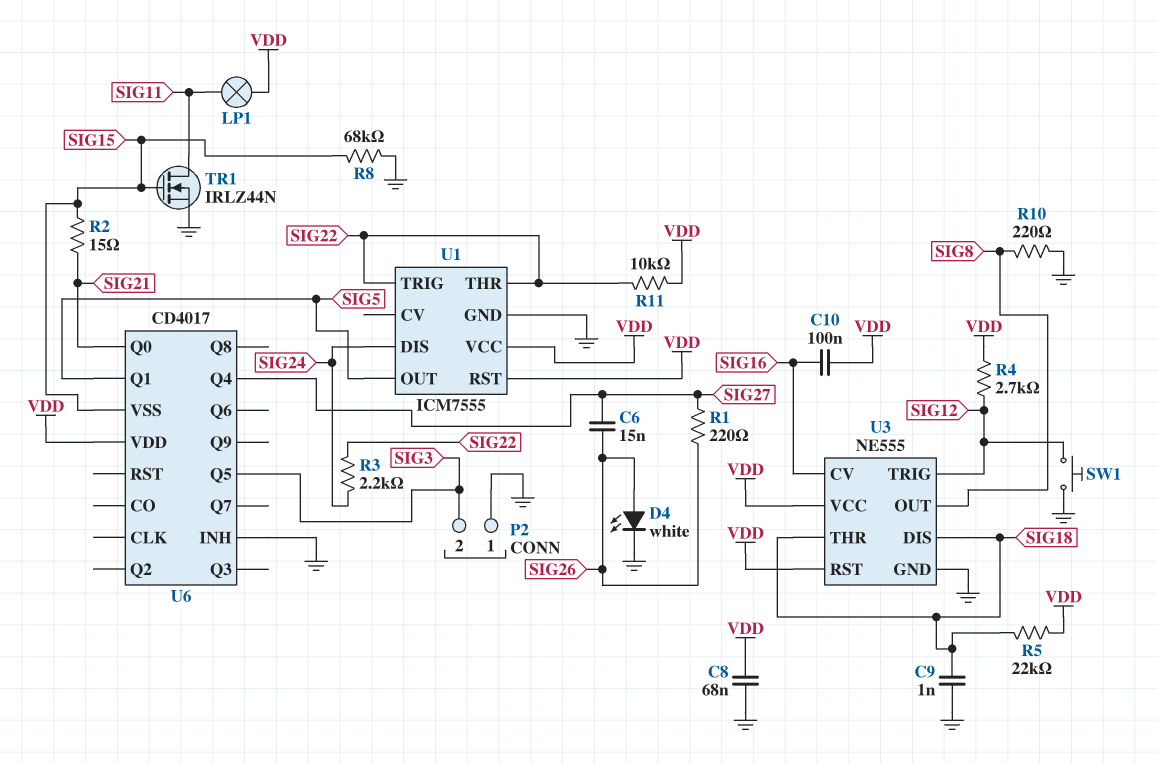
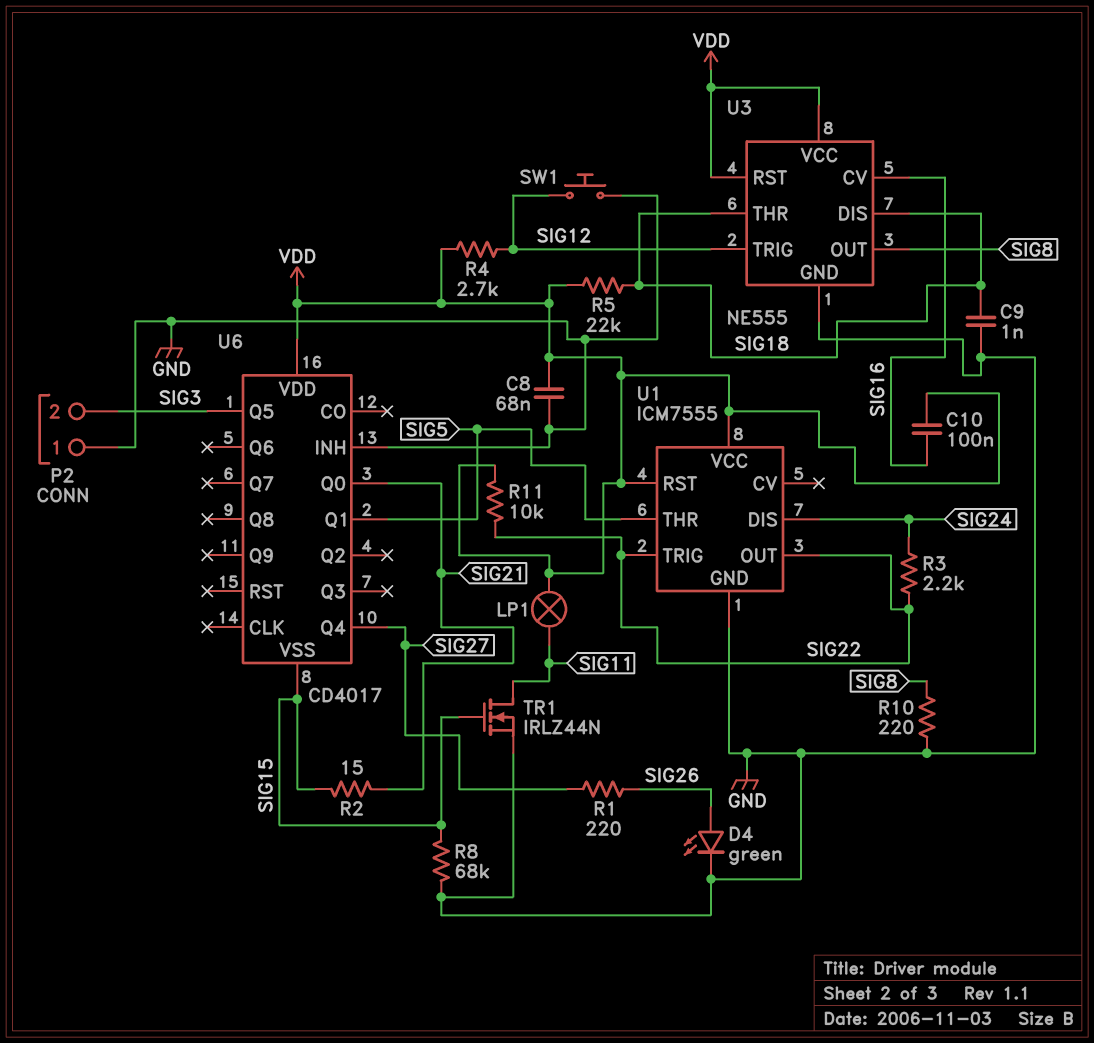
C6: 15nF (SIG26, SIG27) -> none
D4: LED white (A SIG26, K GND) -> LED green (A SIG26, K GND)
U1 pin OUT: SIG5 -> SIG22
U1 pin THR: SIG22 -> SIG5

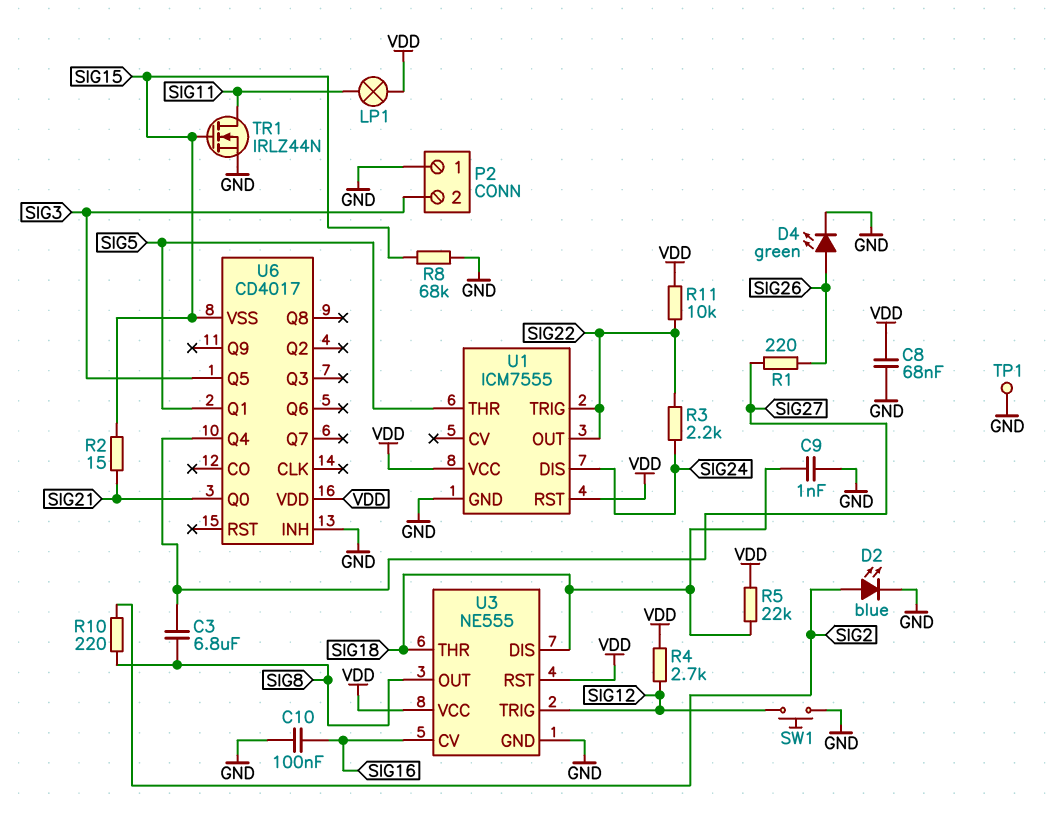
C3: none -> 6.8uF (SIG8, SIG27)
C10: 100nF (SIG16, VDD) -> 100nF (GND, SIG16)
D2: none -> LED blue (A SIG2, K GND)
R10: 220 (GND, SIG8) -> 220 (SIG2, SIG8)
TP1: none -> test point (GND)

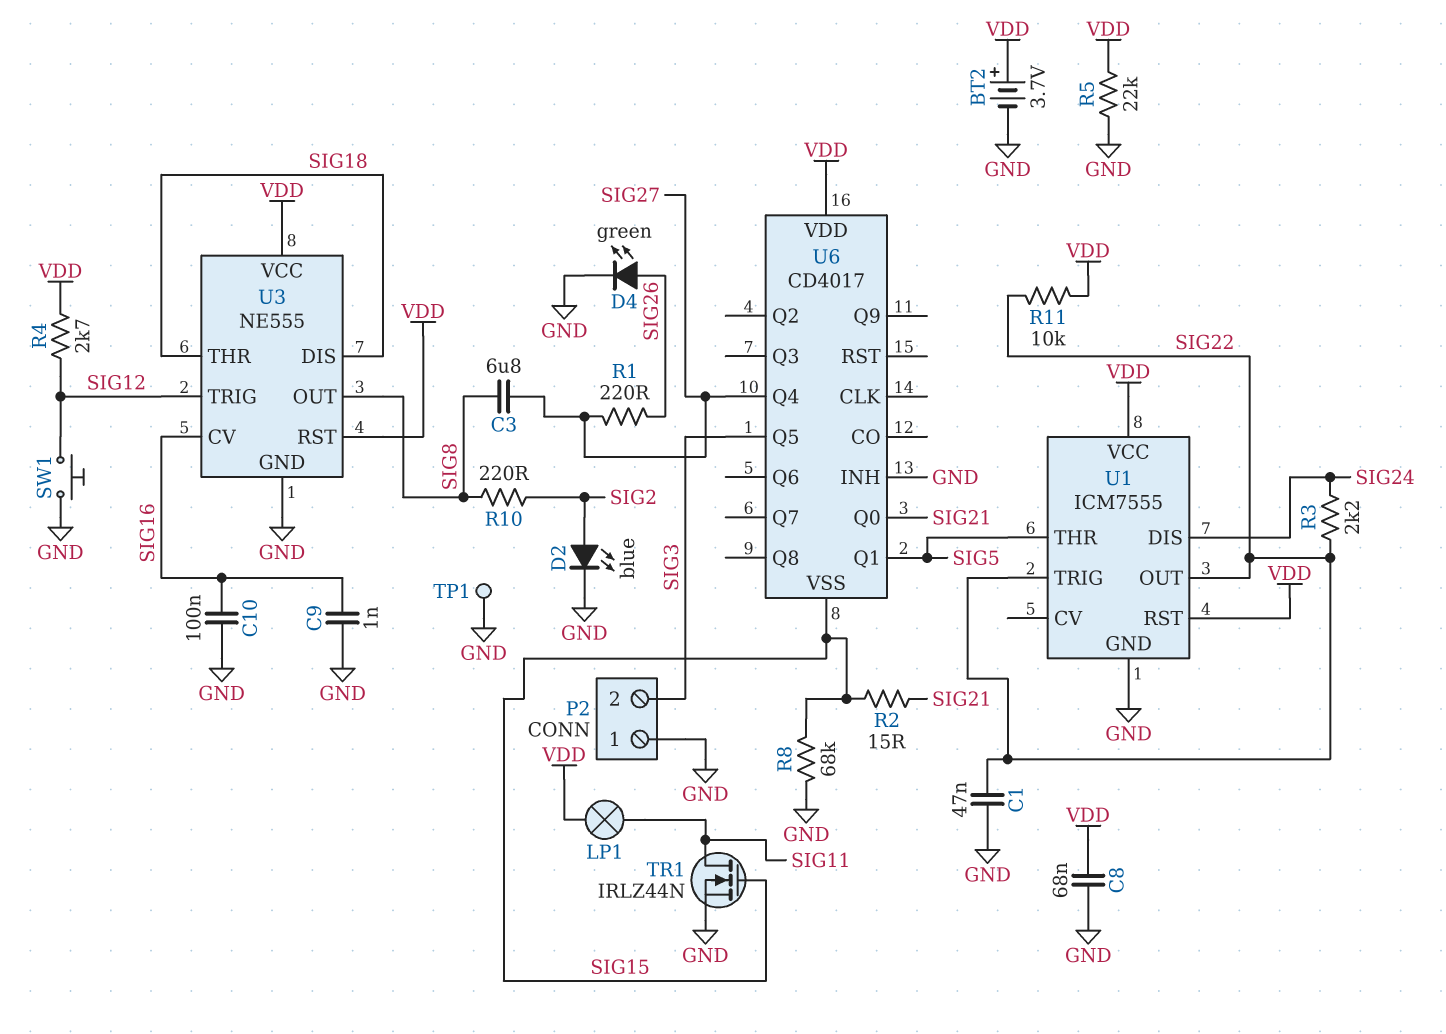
BT2: none -> 3.7V (plus VDD, minus GND)
C1: none -> 47nF (GND, SIG22)
C9: 1nF (GND, SIG18) -> 1nF (GND, SIG16)
R5: 22k (SIG18, VDD) -> 22k (GND, VDD)

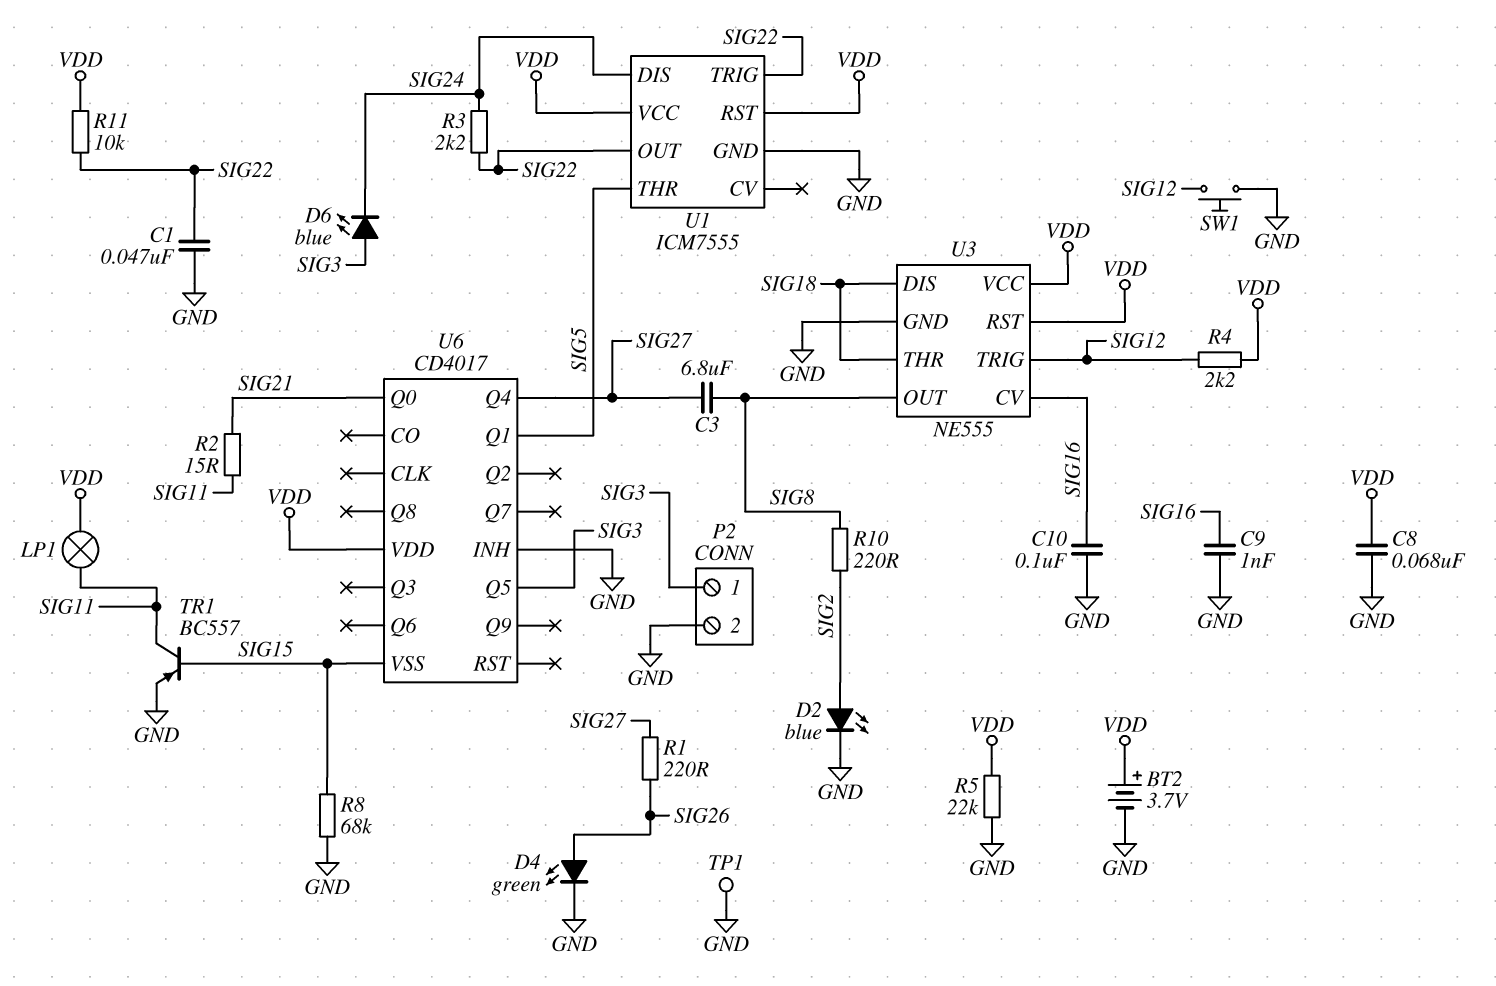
D6: none -> LED blue (A SIG3, K SIG24)
P2 pin 1: GND -> SIG3
P2 pin 2: SIG3 -> GND
R2: 15 (SIG15, SIG21) -> 15 (SIG11, SIG21)
R4: 2.7k (SIG12, VDD) -> 2.2k (SIG12, VDD)
TR1: NMOS IRLZ44N (G SIG15, D SIG11, S GND) -> PNP BC557 (B SIG15, C SIG11, E GND)

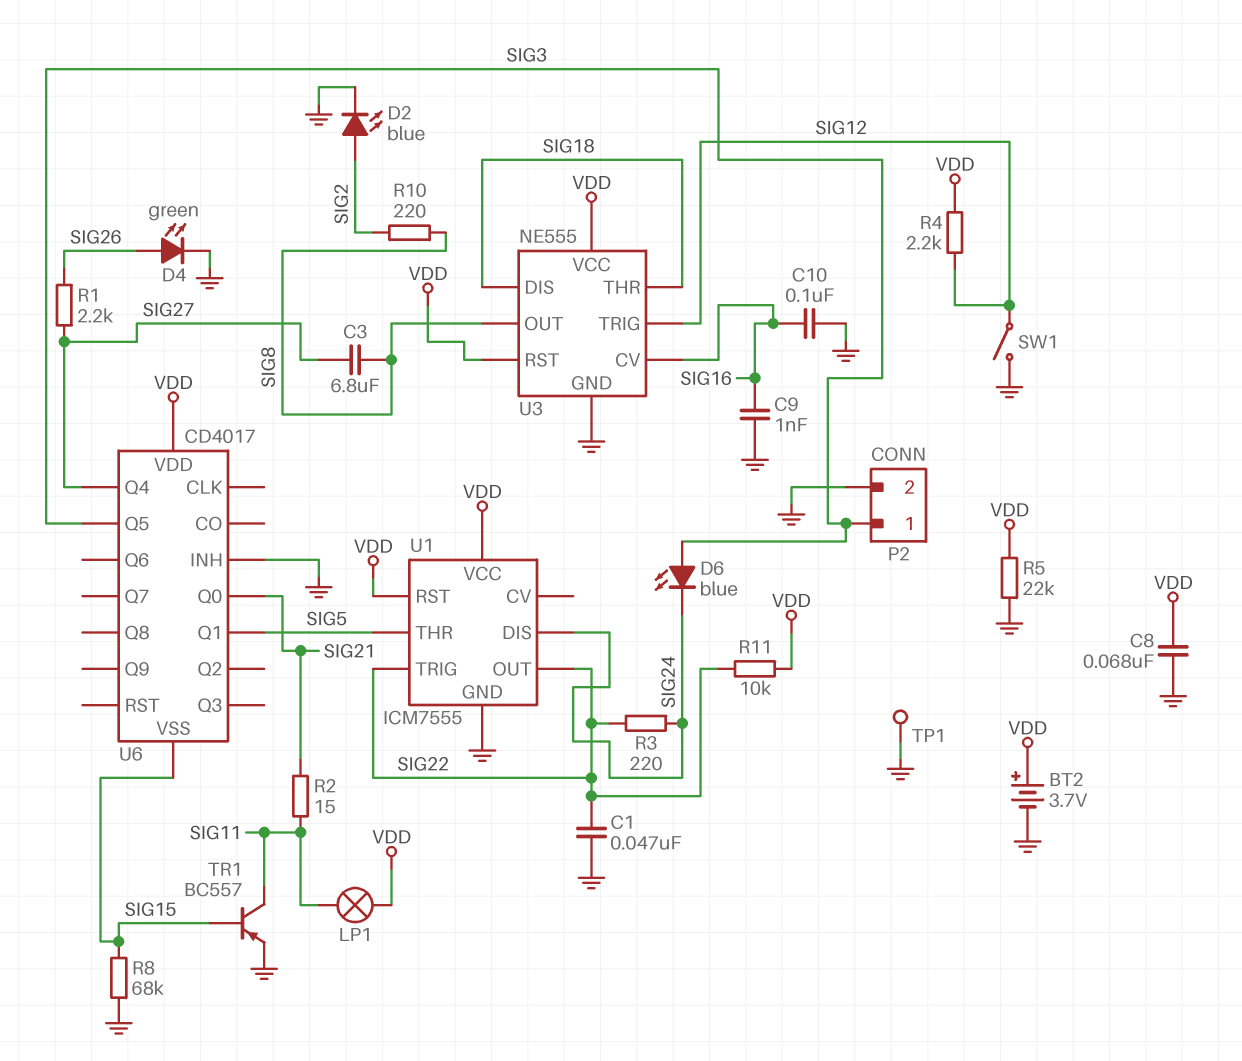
R1: 220 (SIG26, SIG27) -> 2.2k (SIG26, SIG27)
R3: 2.2k (SIG22, SIG24) -> 220 (SIG22, SIG24)
SW1: button (GND, SIG12) -> switch (GND, SIG12)

